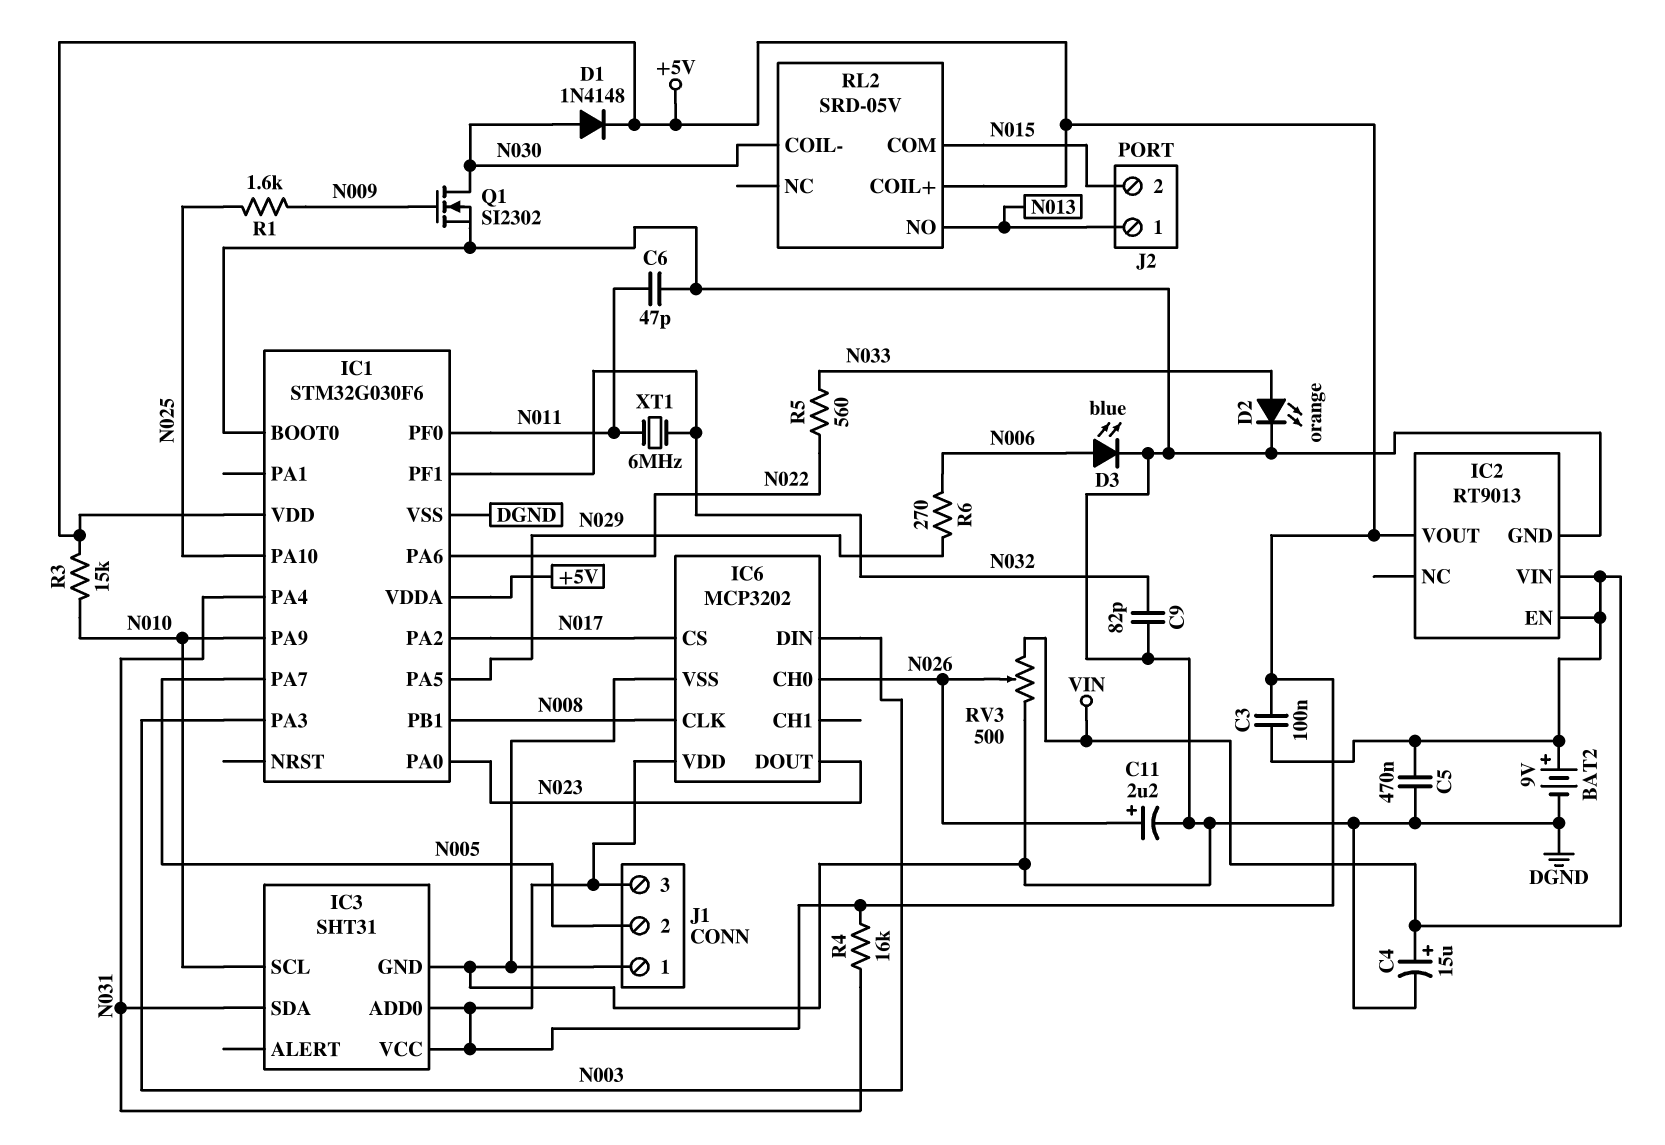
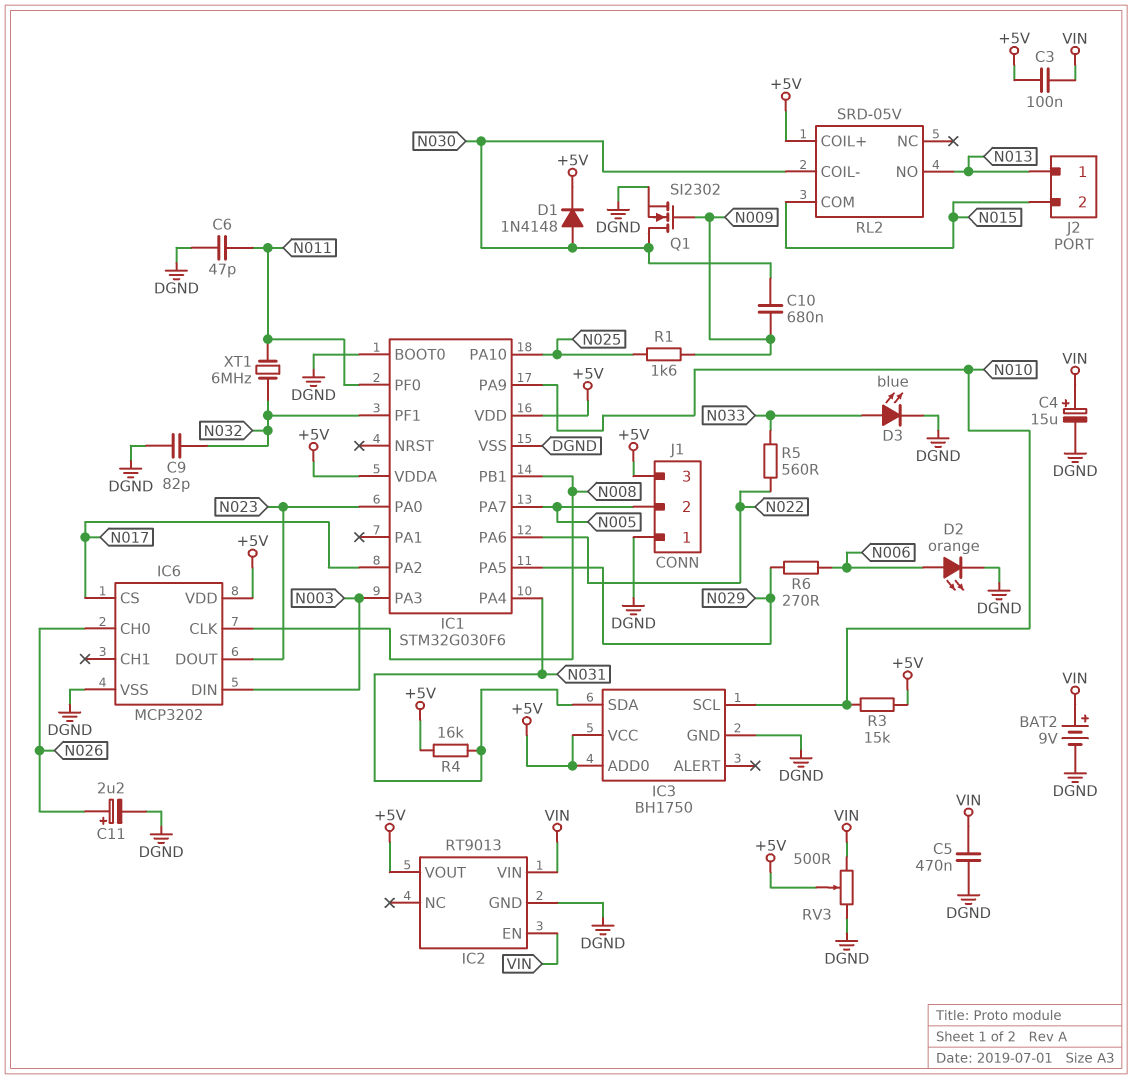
C10: none -> 680nF (N009, N030)
D2: LED orange (A N033, K DGND) -> LED orange (A N006, K DGND)
D3: LED blue (A N006, K DGND) -> LED blue (A N033, K DGND)
IC3: SHT31 -> BH1750
RV3: 500 (DGND, VIN, wiper N026) -> 500 (DGND, VIN, wiper +5V)

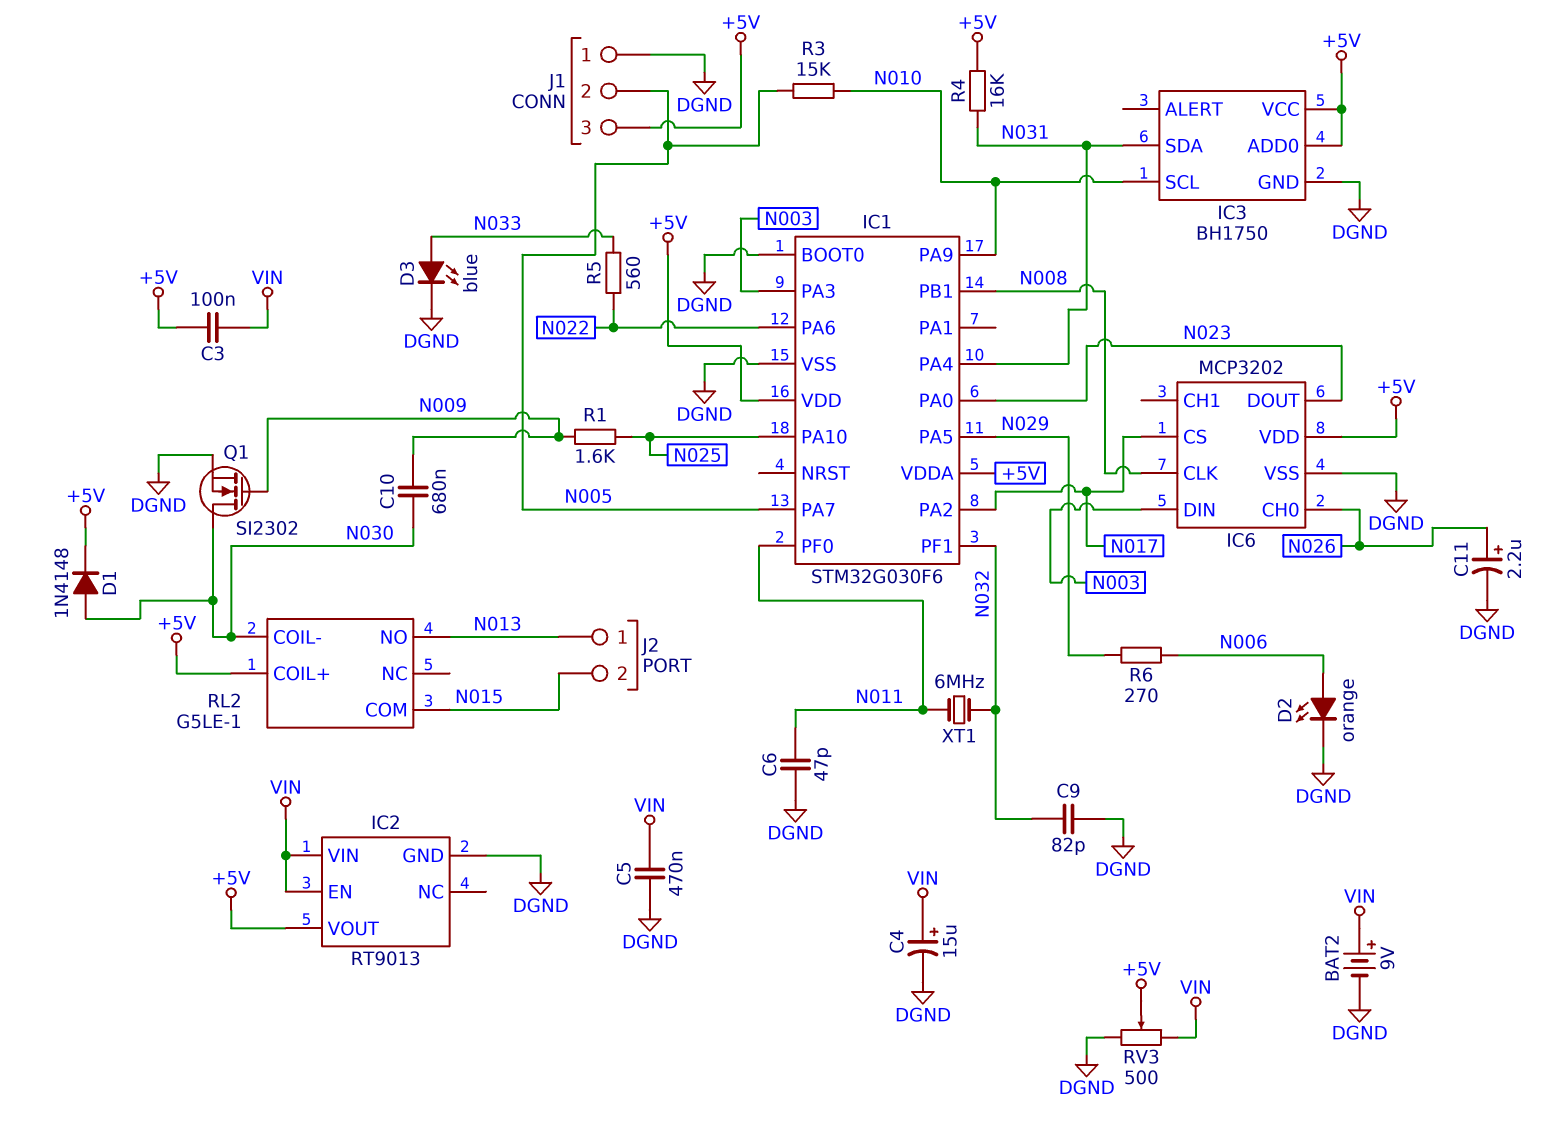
R3: 15k (+5V, N010) -> 15k (N005, N010)
RL2: SRD-05V -> G5LE-1

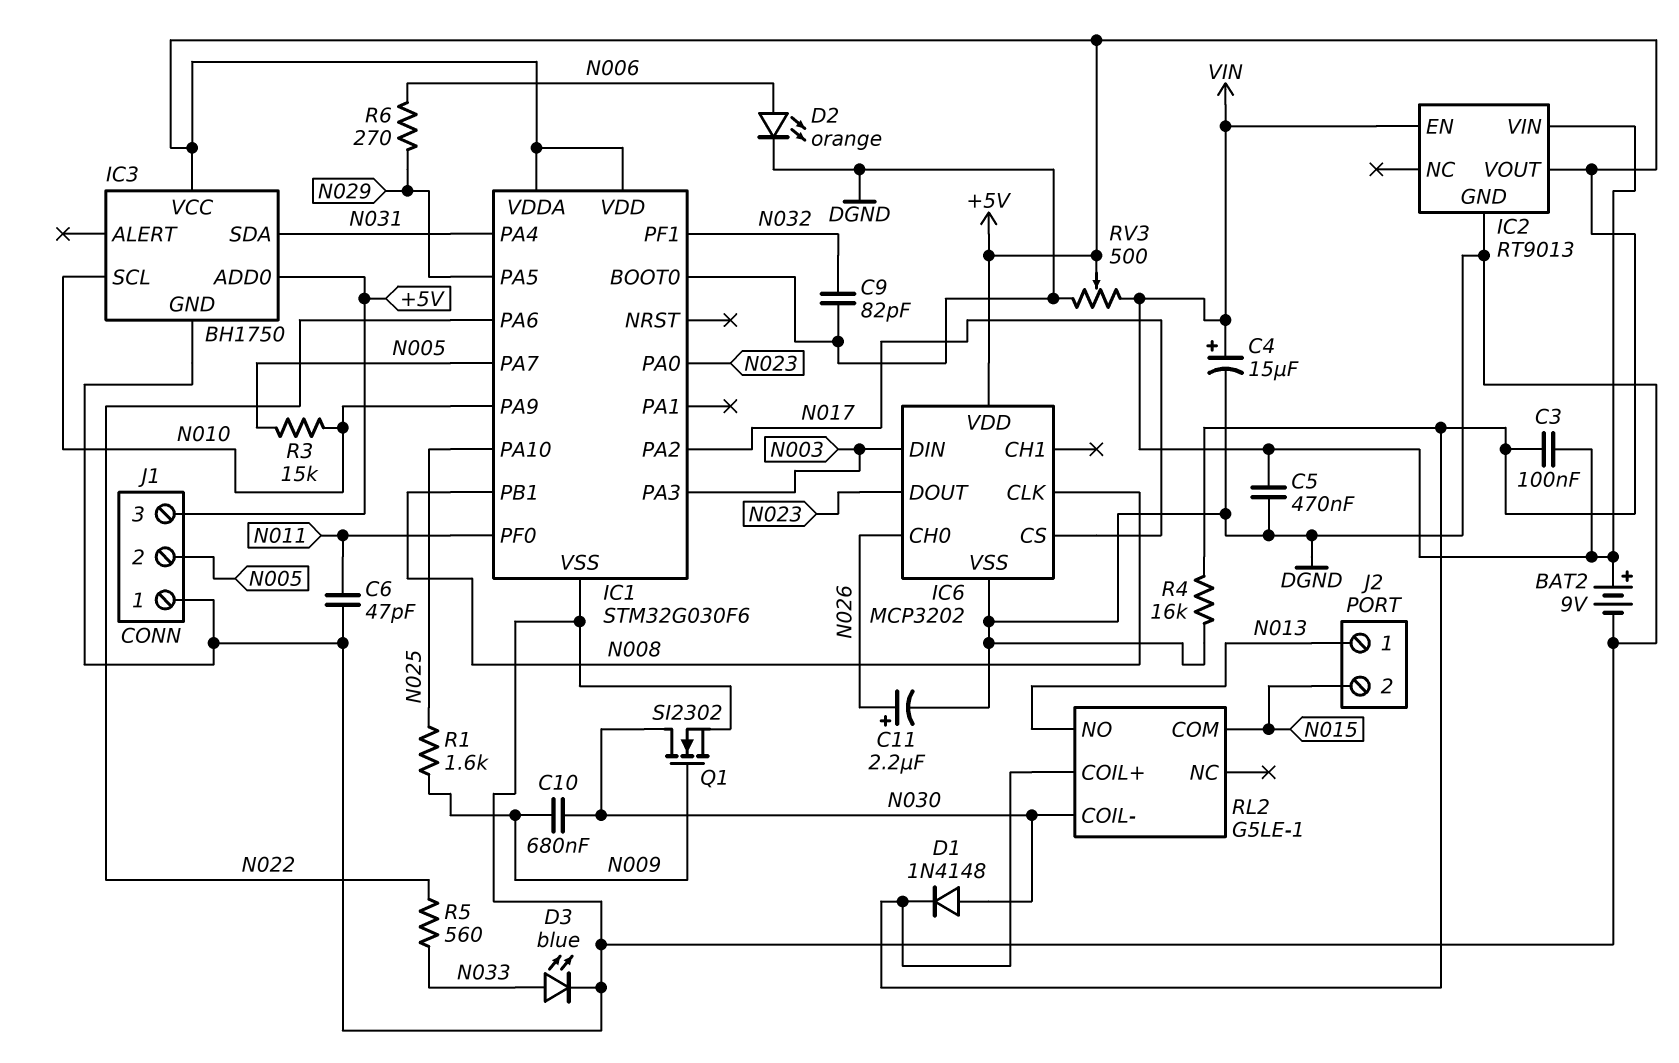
R4: 16k (+5V, N031) -> 16k (+5V, DGND)
XT1: 6MHz (N011, N032) -> none

